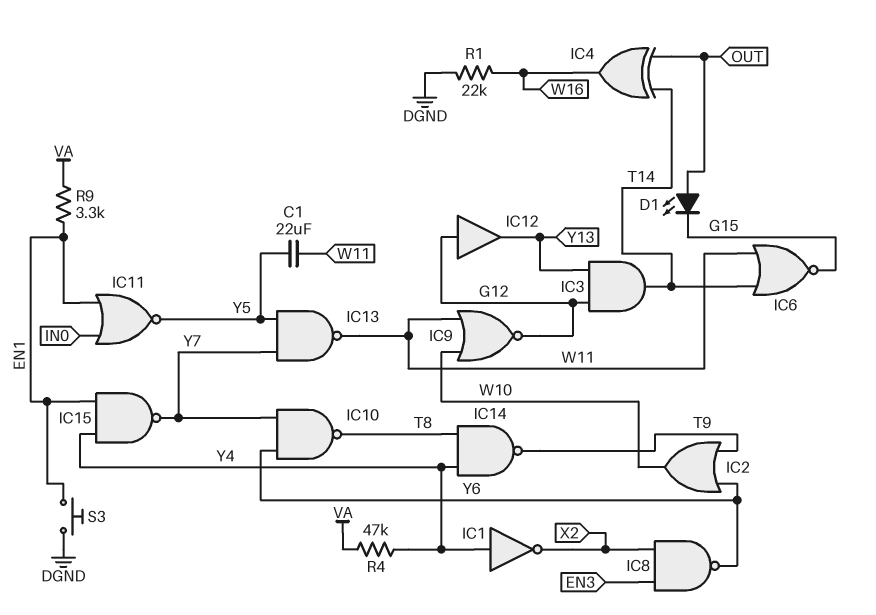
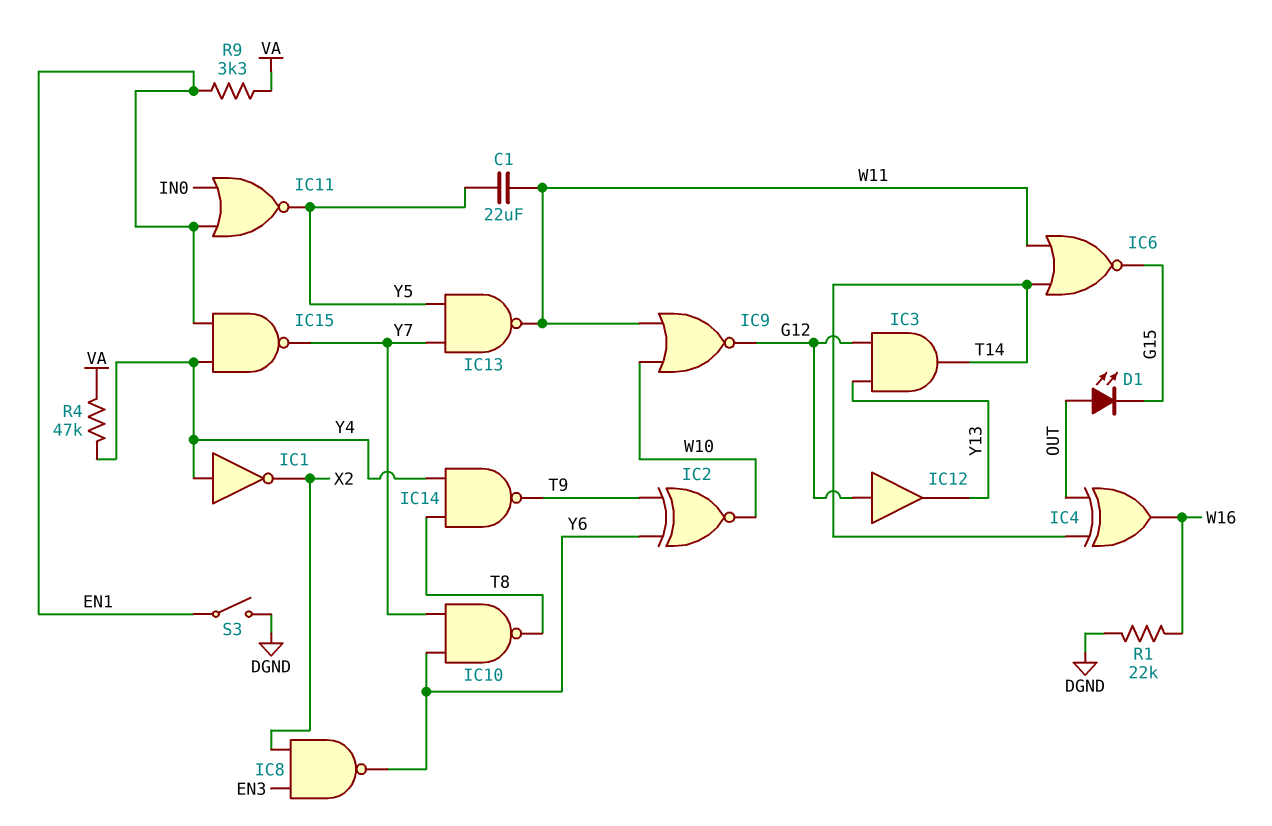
IC2: OR (in T9, in Y6, out W10) -> XNOR (in T9, in Y6, out W10)
S3: button (DGND, EN1) -> switch (DGND, EN1)

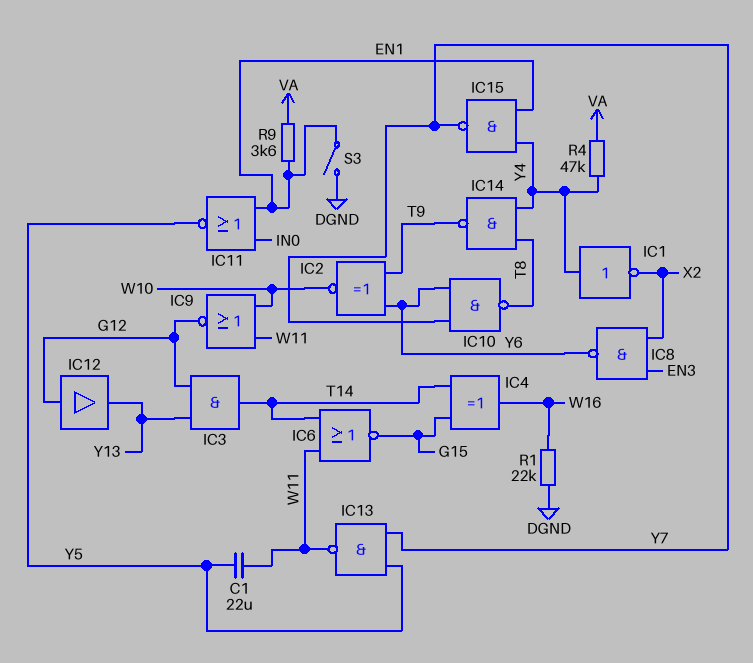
D1: LED (A OUT, K G15) -> none
IC4: XOR (in OUT, in T14, out W16) -> XOR (in G15, in T14, out W16)
R9: 3.3k (EN1, VA) -> 3.6k (EN1, VA)

